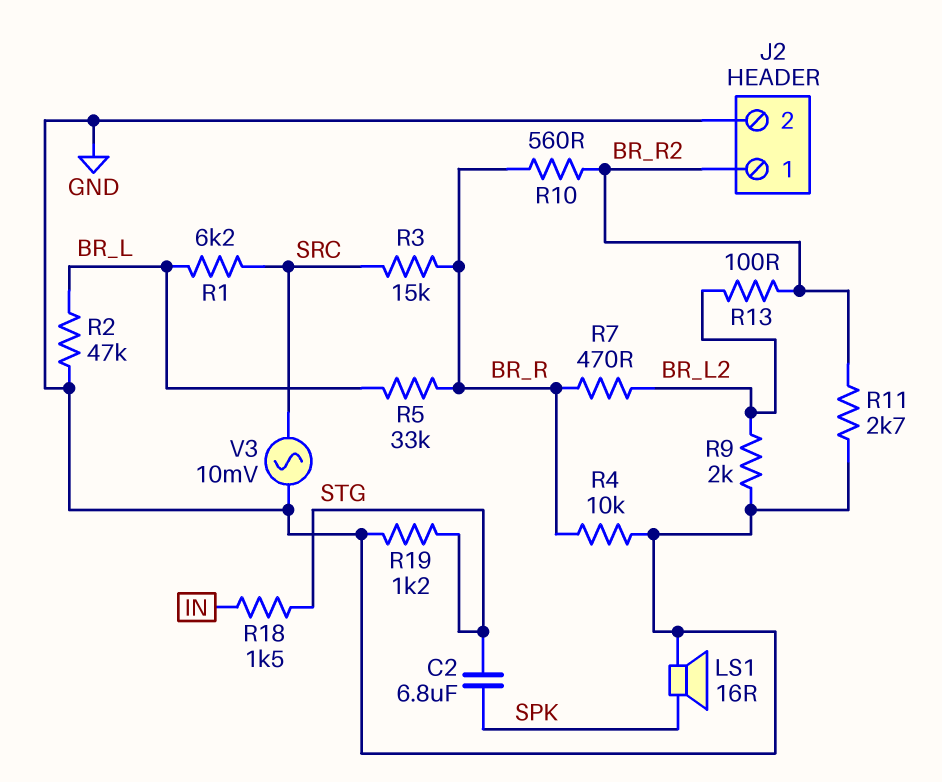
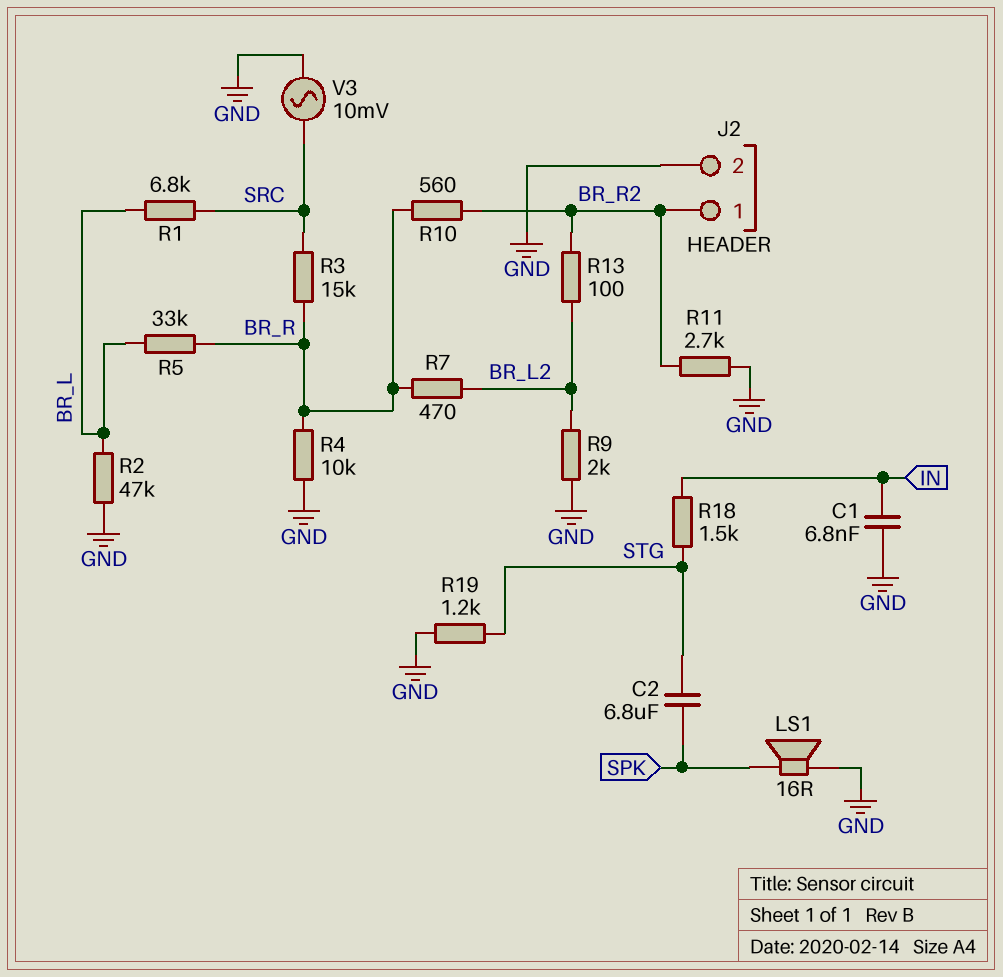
C1: none -> 6.8nF (GND, IN)
R1: 6.2k (BR_L, SRC) -> 6.8k (BR_L, SRC)

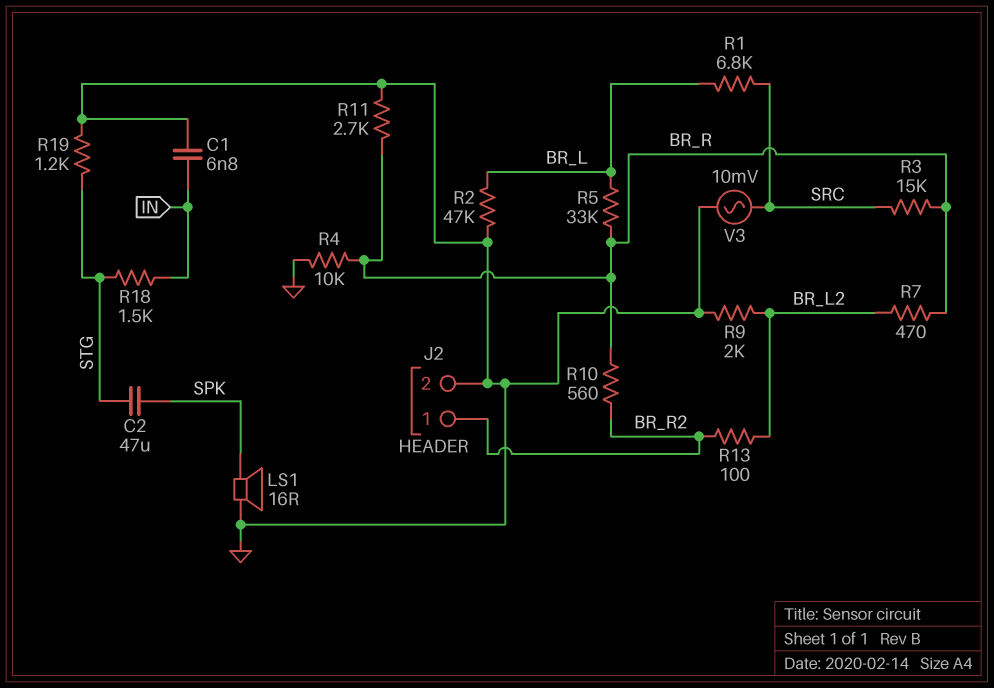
C2: 6.8uF (SPK, STG) -> 47uF (SPK, STG)
R11: 2.7k (BR_R2, GND) -> 2.7k (BR_R, GND)

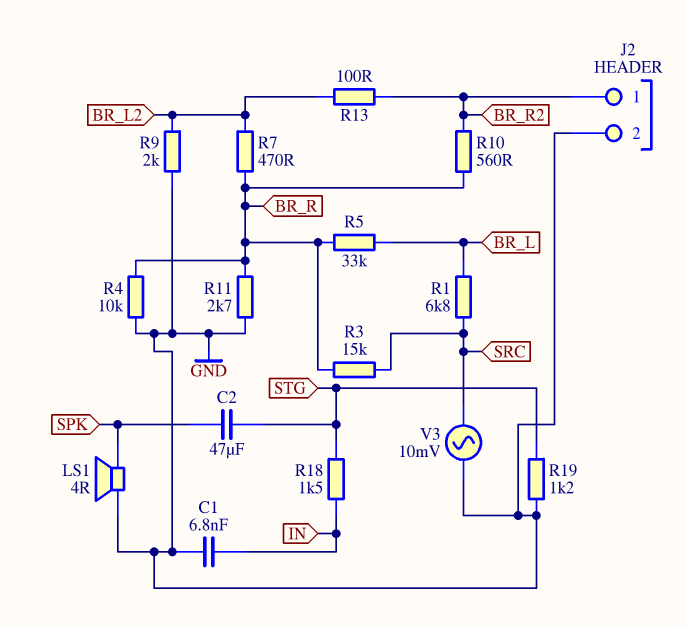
LS1: speaker 16R (GND, SPK) -> speaker 4R (GND, SPK)
R2: 47k (BR_L, GND) -> none

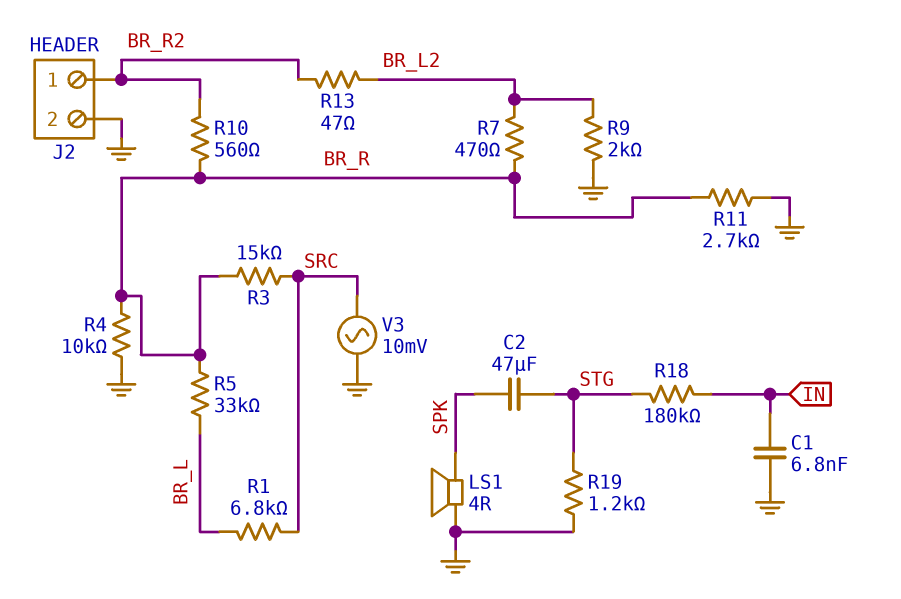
R13: 100 (BR_L2, BR_R2) -> 47 (BR_L2, BR_R2)
R18: 1.5k (IN, STG) -> 180k (IN, STG)

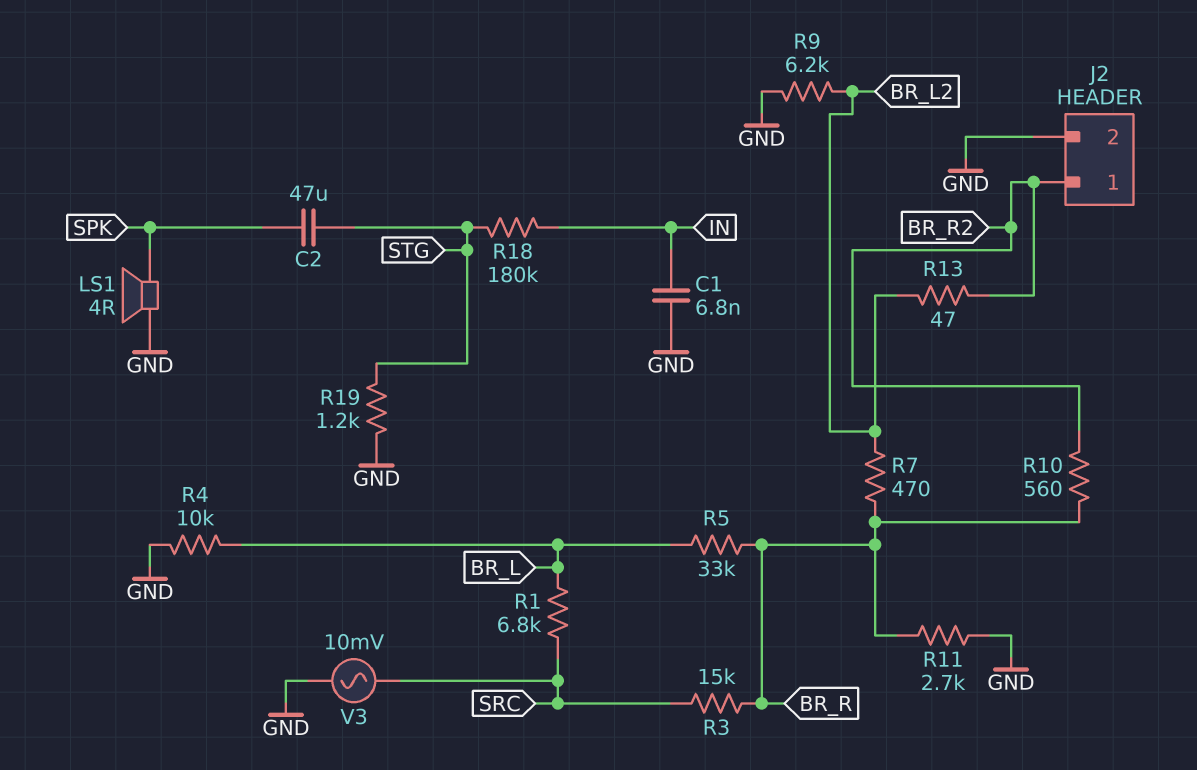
R4: 10k (BR_R, GND) -> 10k (BR_L, GND)
R9: 2k (BR_L2, GND) -> 6.2k (BR_L2, GND)

